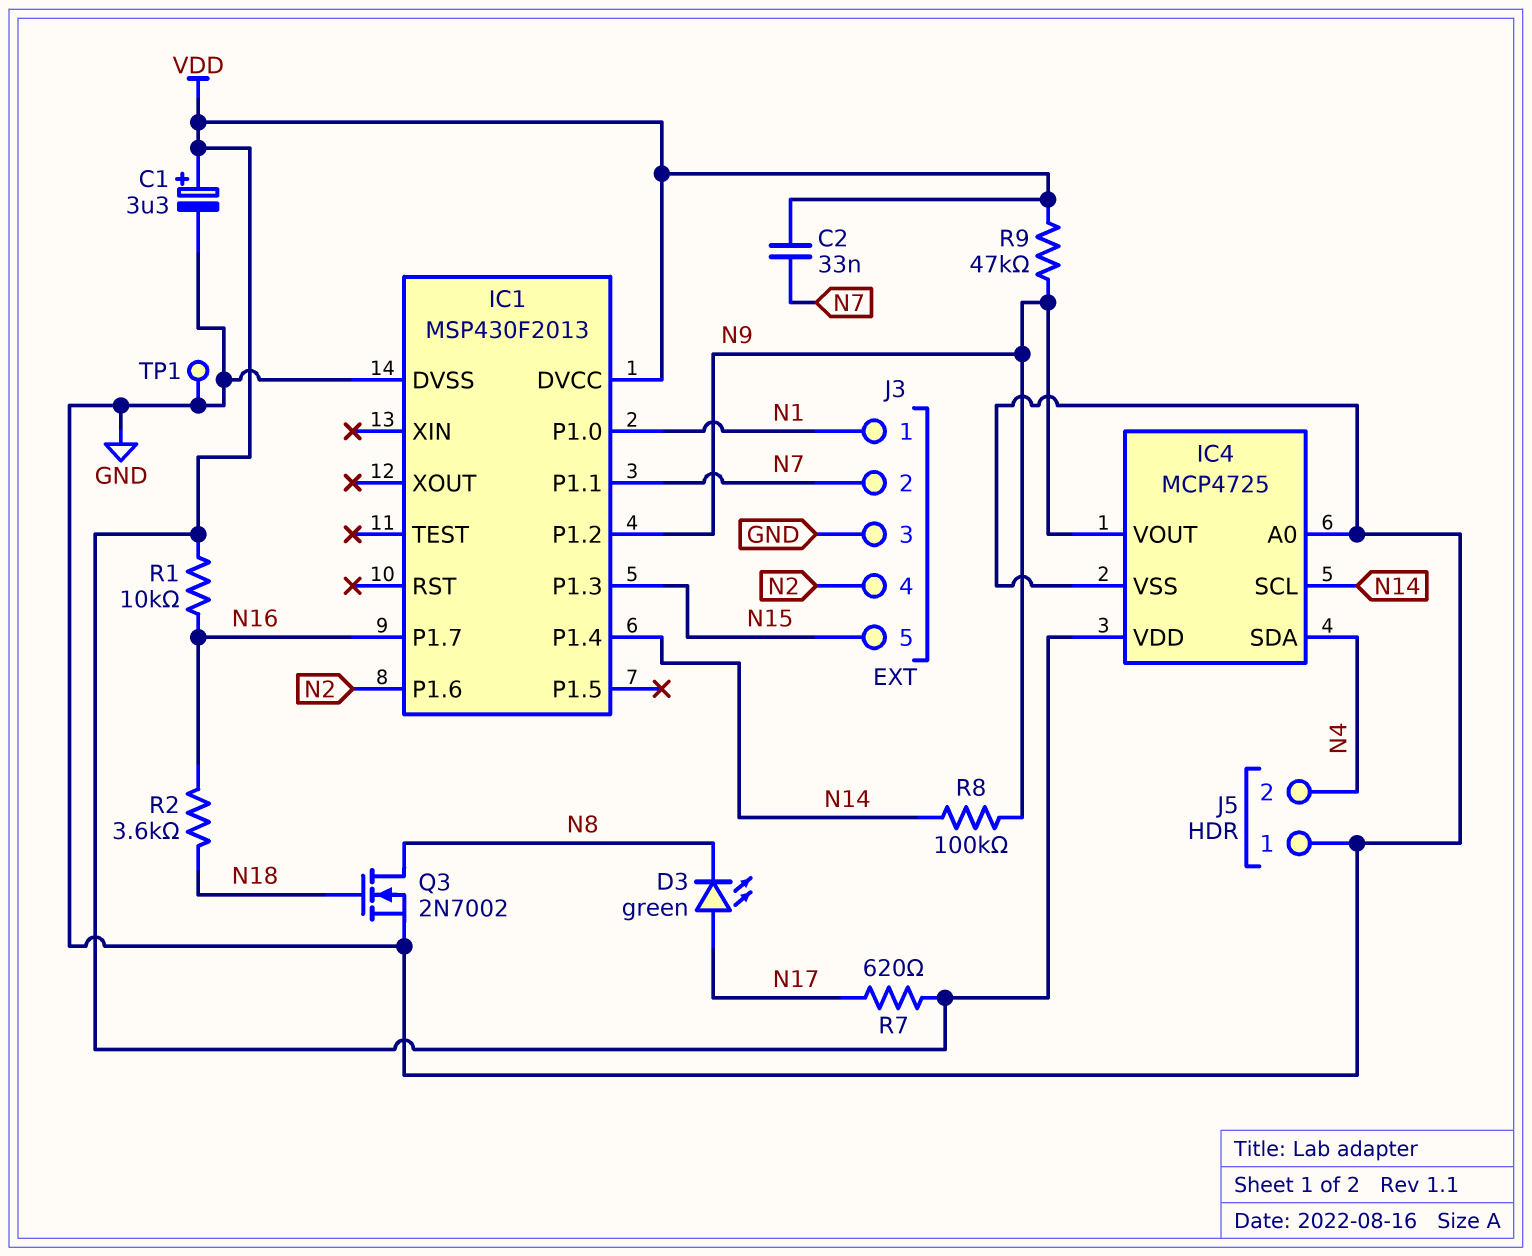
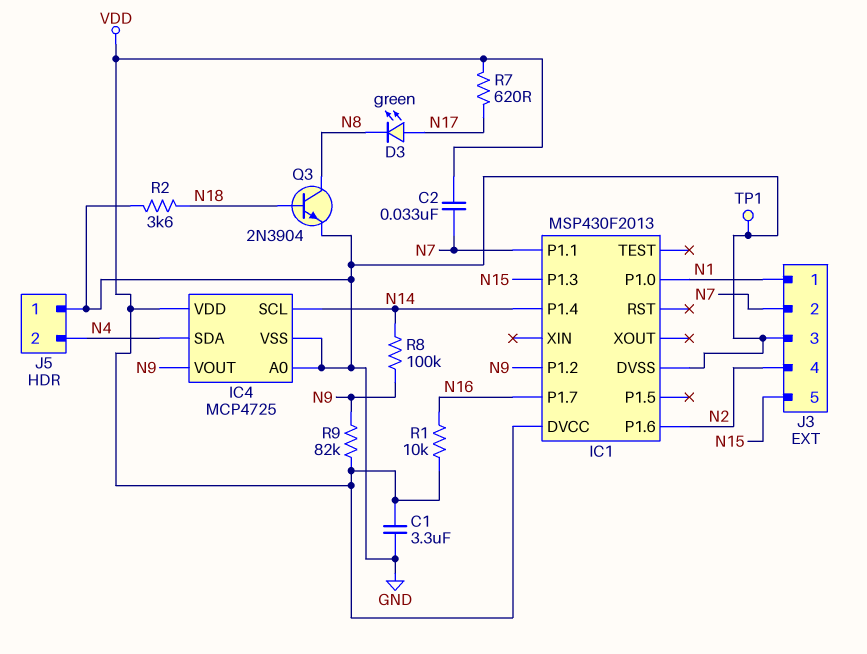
C1: 3.3uF (plus VDD, minus GND) -> 3.3uF (GND, VDD)
Q3: NMOS 2N7002 (G N18, D N8, S GND) -> NPN 2N3904 (B N18, C N8, E GND)
R2: 3.6k (N16, N18) -> 3.6k (GND, N18)
R9: 47k (N9, VDD) -> 82k (N9, VDD)

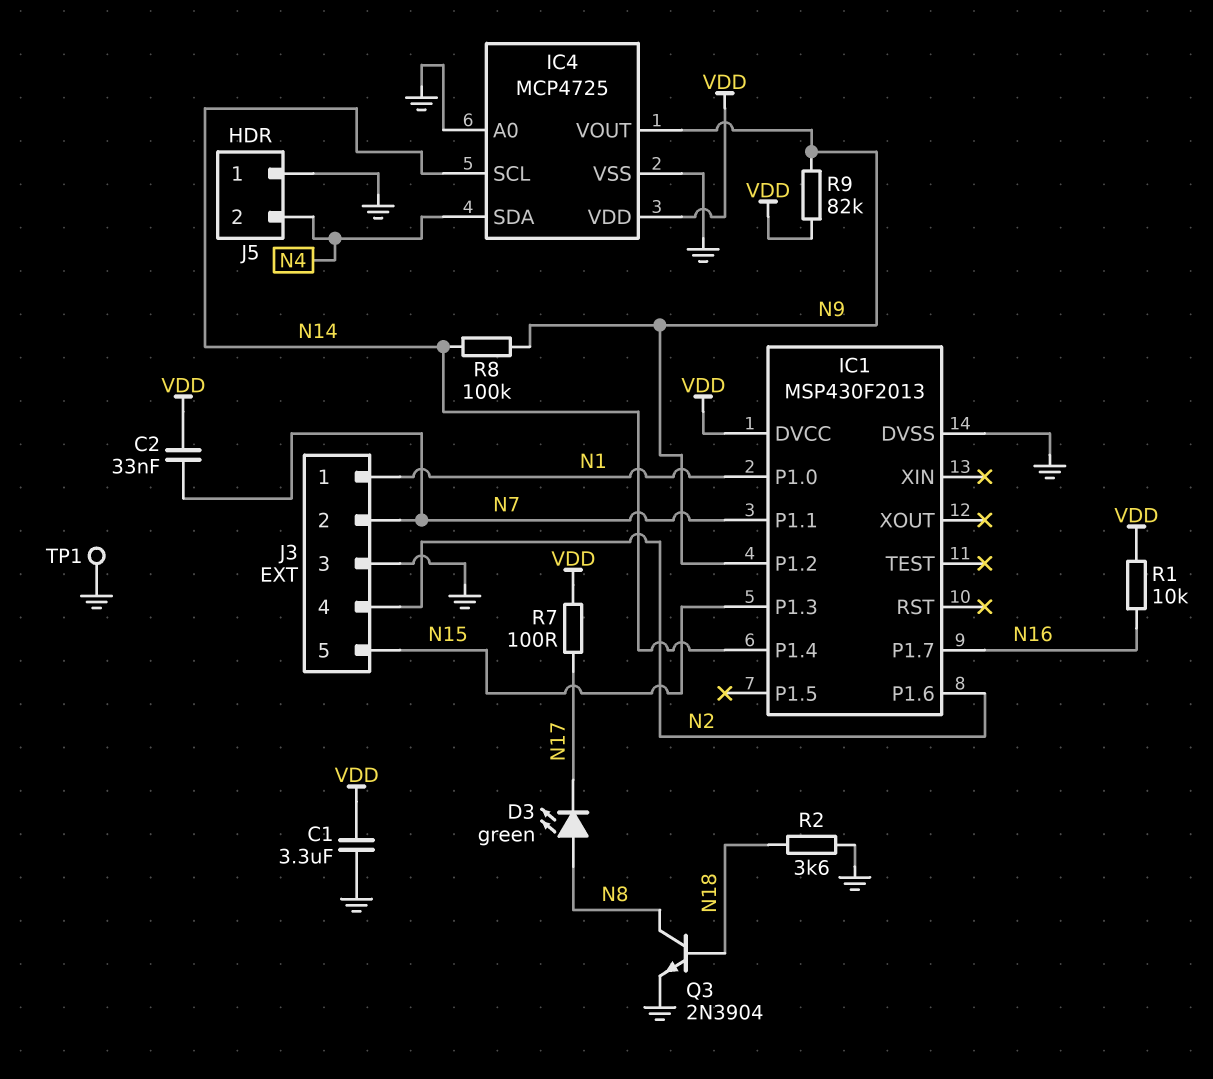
D3: LED green (A N17, K N8) -> LED green (A N8, K N17)
R7: 620 (N17, VDD) -> 100 (N17, VDD)

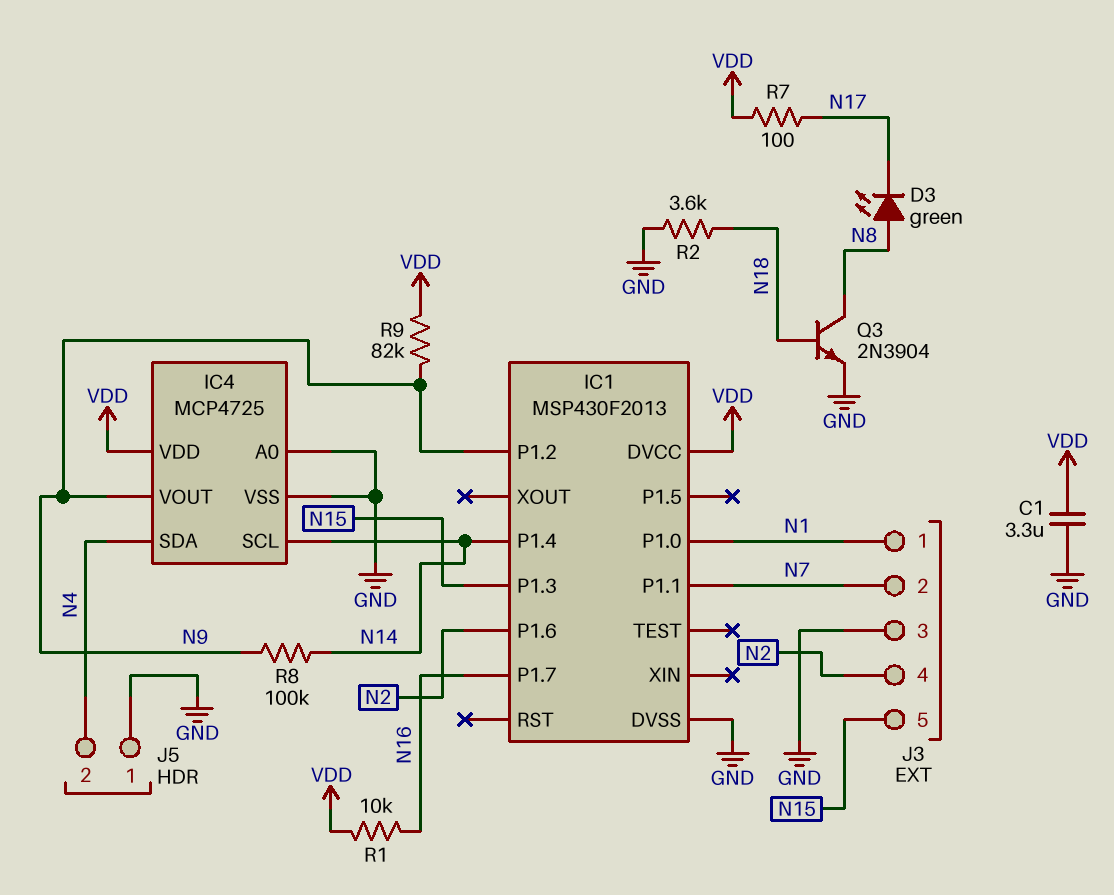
C2: 33nF (N7, VDD) -> none
TP1: test point (GND) -> none

